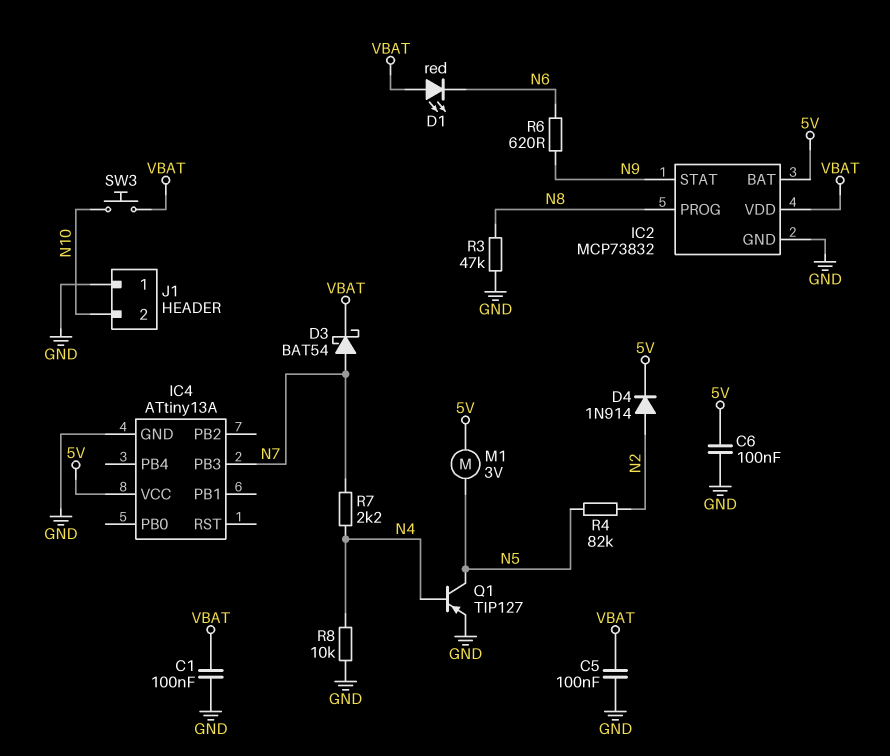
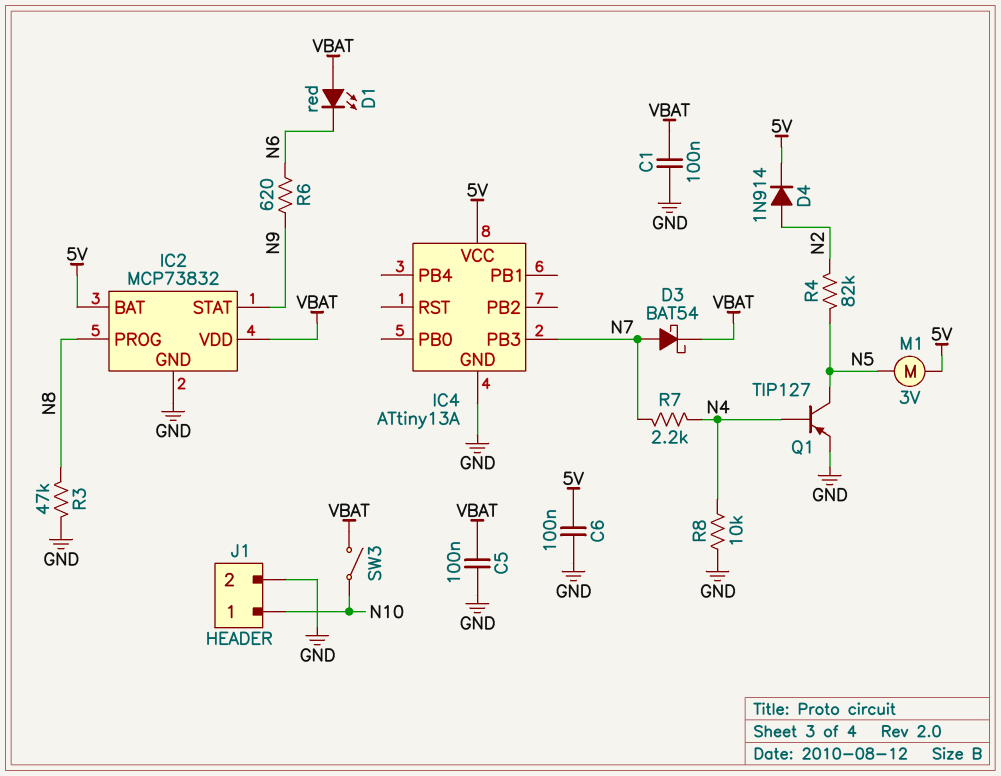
J1 pin 1: GND -> N10
J1 pin 2: N10 -> GND
SW3: button (N10, VBAT) -> switch (N10, VBAT)

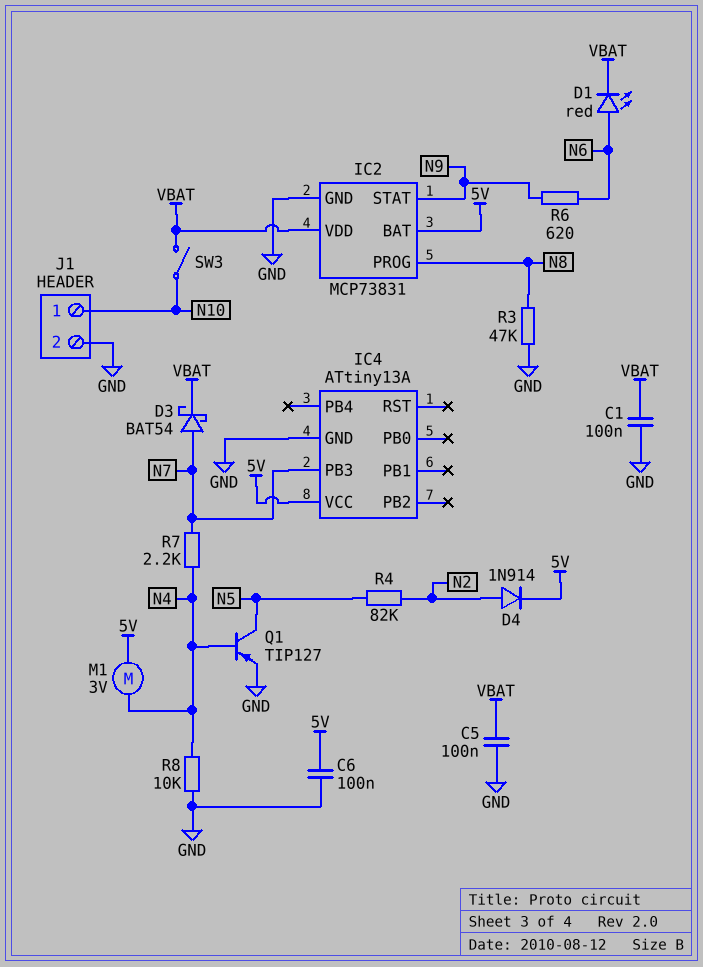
D1: LED red (A VBAT, K N6) -> LED red (A N6, K VBAT)
IC2: MCP73832 -> MCP73831
M1: motor 3V (5V, N5) -> motor 3V (5V, N4)

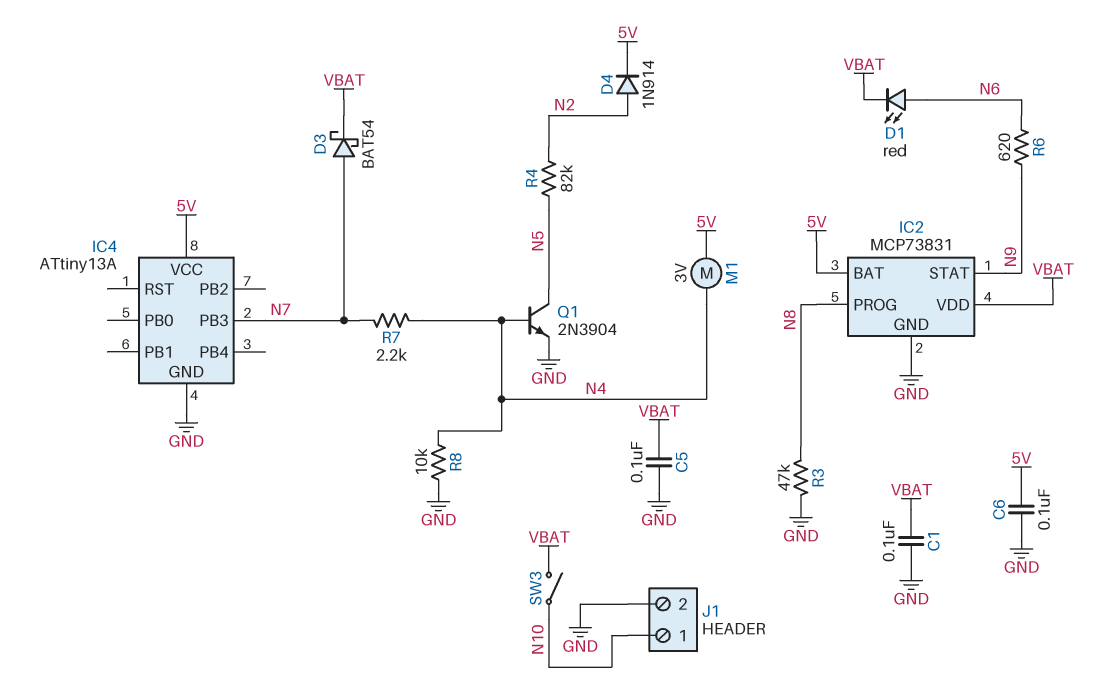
Q1: PNP TIP127 (B N4, C N5, E GND) -> NPN 2N3904 (B N4, C N5, E GND)

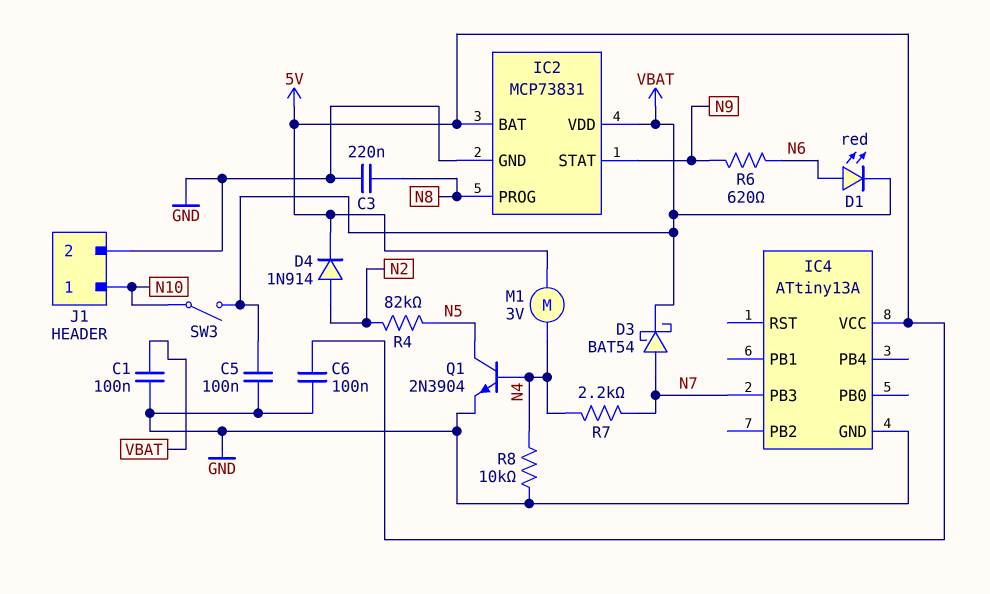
C3: none -> 220nF (GND, N8)
R3: 47k (GND, N8) -> none

